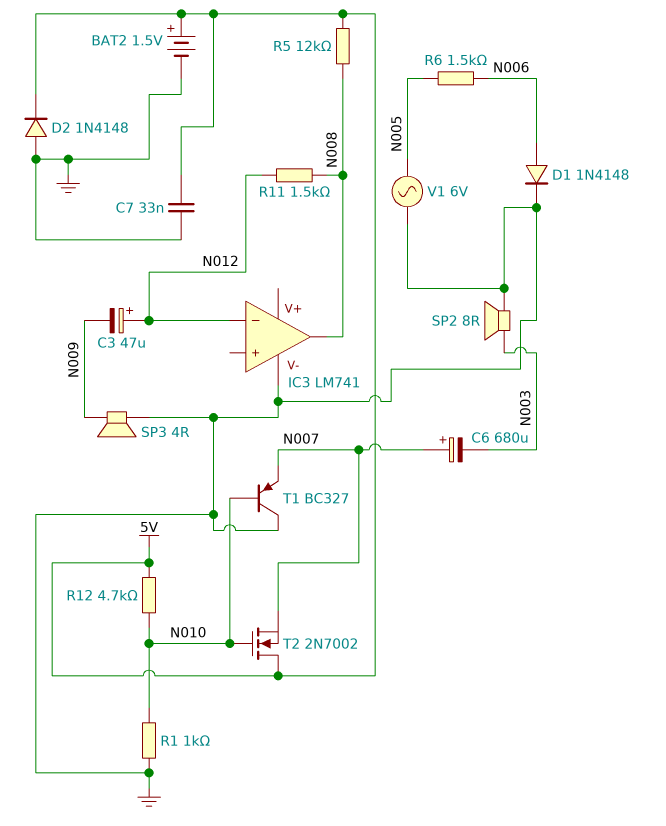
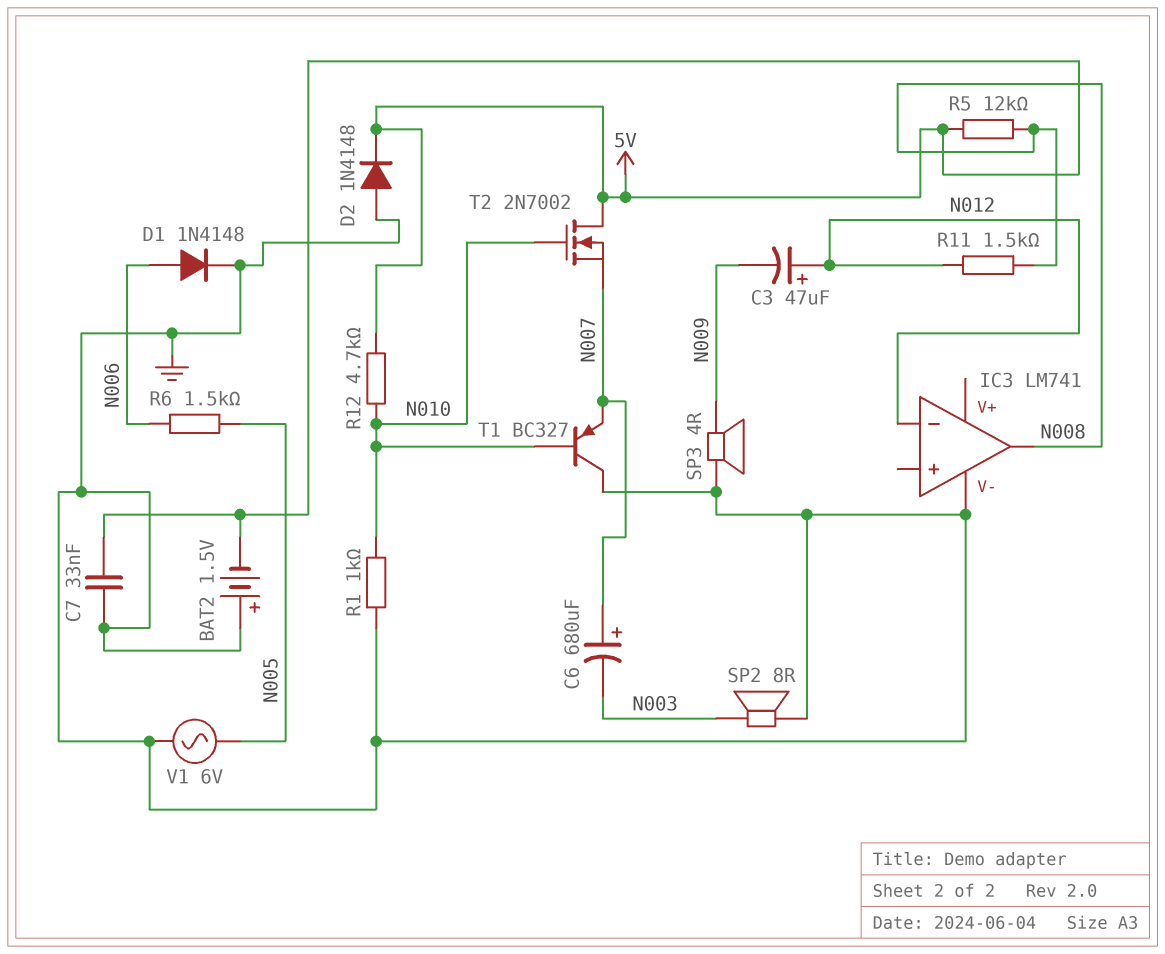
BAT2: 1.5V (plus 5V, minus GND) -> 1.5V (plus GND, minus 5V)

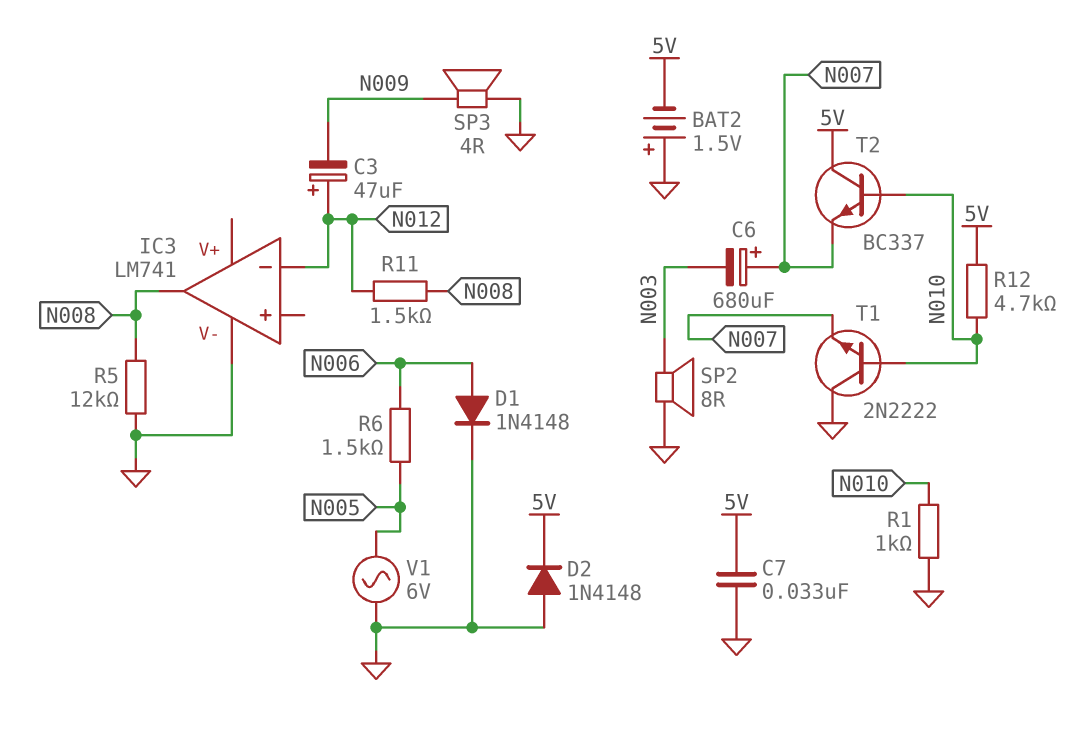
R5: 12k (5V, N008) -> 12k (GND, N008)
T1: PNP BC327 (B N010, C GND, E N007) -> NPN 2N2222 (B N010, C GND, E N007)
T2: NMOS 2N7002 (G N010, D 5V, S N007) -> NPN BC337 (B N010, C 5V, E N007)

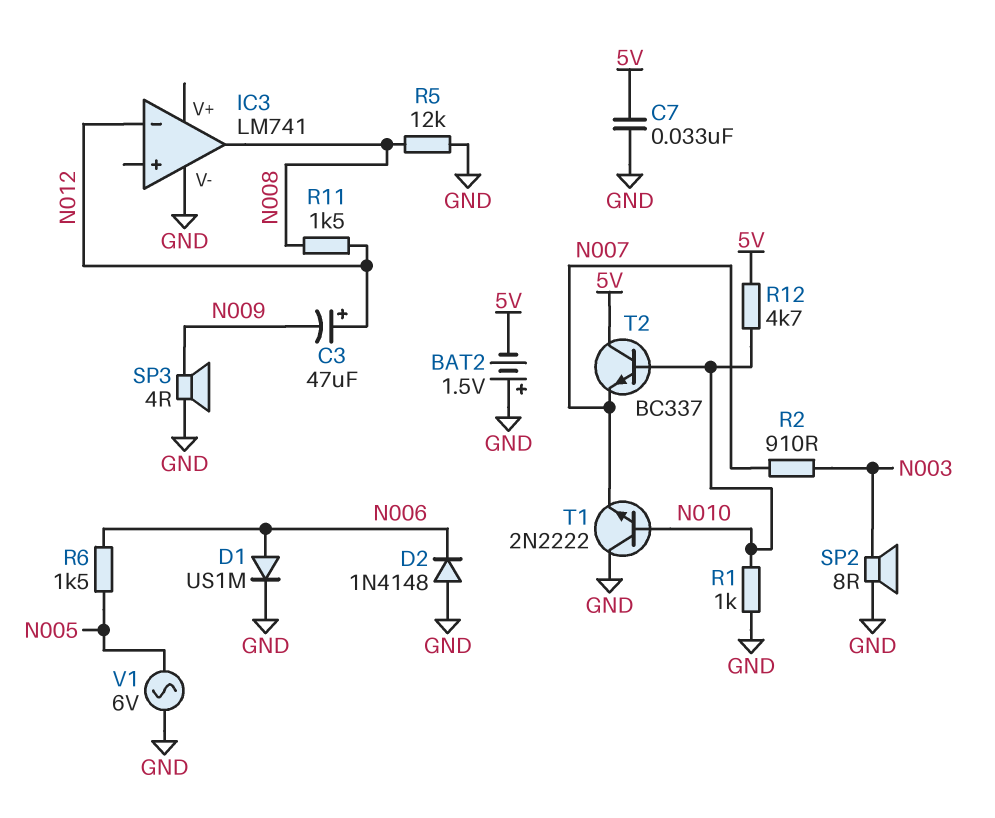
C6: 680uF (plus N007, minus N003) -> none
D1: diode 1N4148 (A N006, K GND) -> diode US1M (A N006, K GND)
D2: diode 1N4148 (A GND, K 5V) -> diode 1N4148 (A GND, K N006)
R2: none -> 910 (N003, N007)

